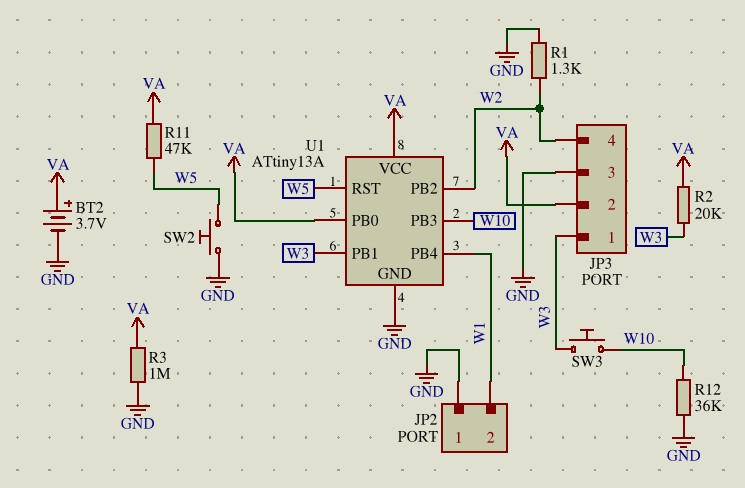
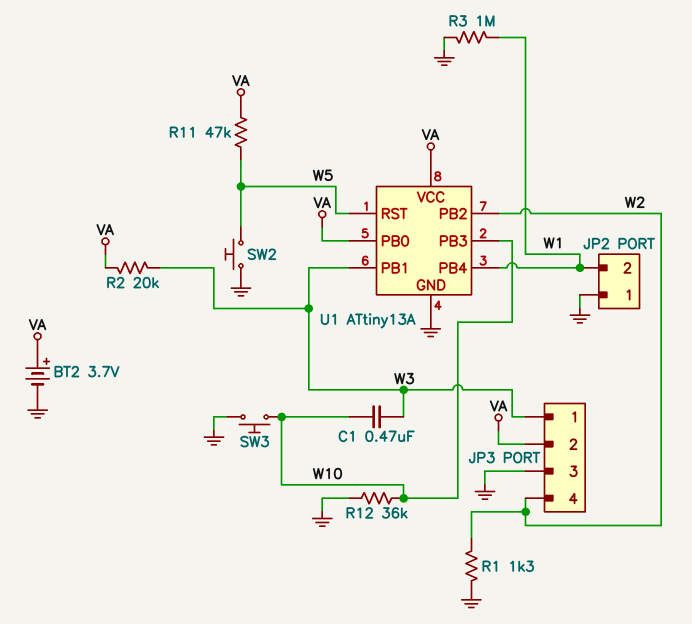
C1: none -> 470nF (W3, W10)
R3: 1M (GND, VA) -> 1M (GND, W1)
SW3: button (W3, W10) -> button (GND, W10)

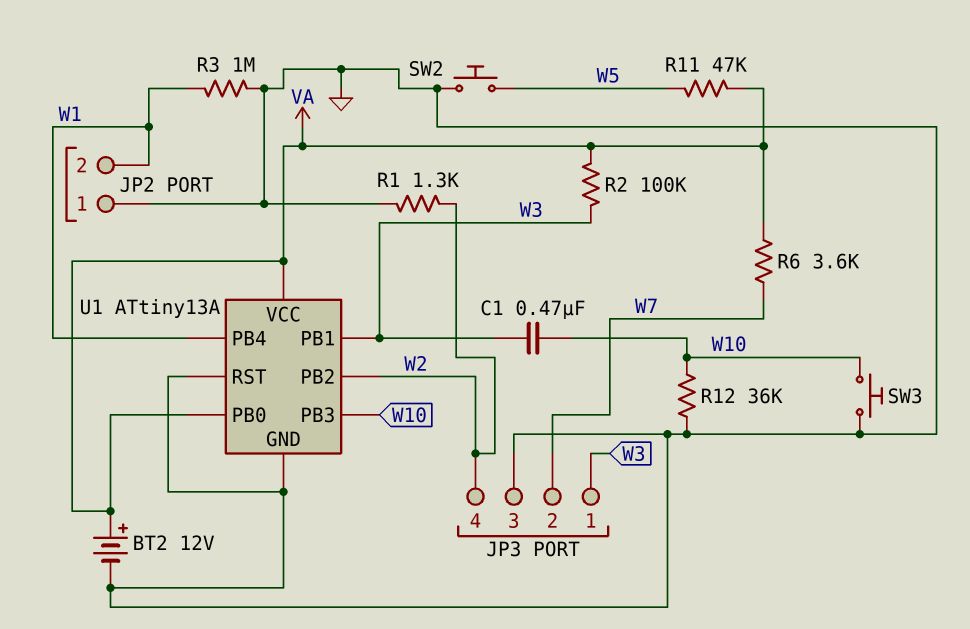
BT2: 3.7V (plus VA, minus GND) -> 12V (plus VA, minus GND)
JP3 pin 2: VA -> W7
R2: 20k (VA, W3) -> 100k (VA, W3)
R6: none -> 3.6k (VA, W7)
U1 pin RST: W5 -> GND

